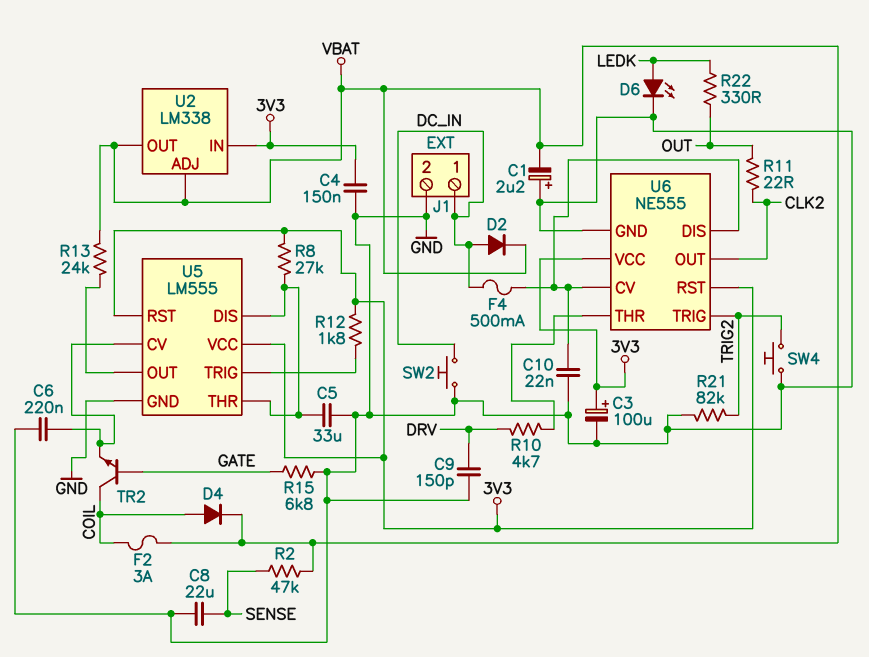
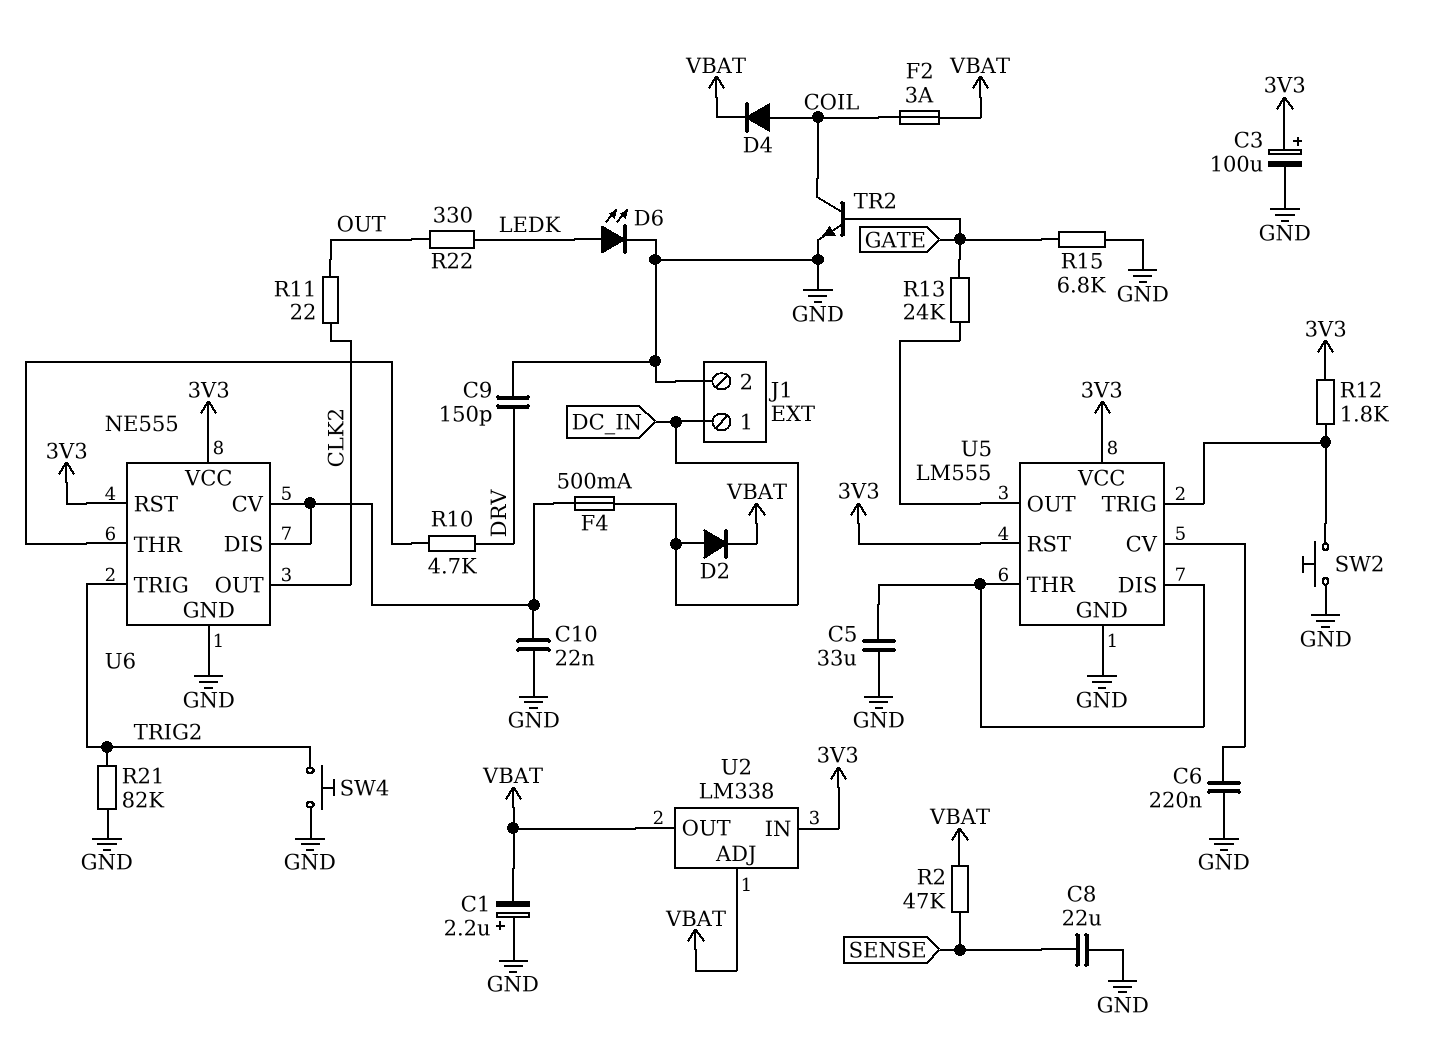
C4: 150nF (3V3, GND) -> none
R8: 27k (3V3, U5/DIS) -> none
R13: 24k (U5/OUT, VBAT) -> 24k (GATE, U5/OUT)
SW2: button (DC_IN, GND) -> button (GND, U5/TRIG)
TR2: NPN (B GATE, C COIL, E U5/CV) -> NPN (B GATE, C COIL, E GND)

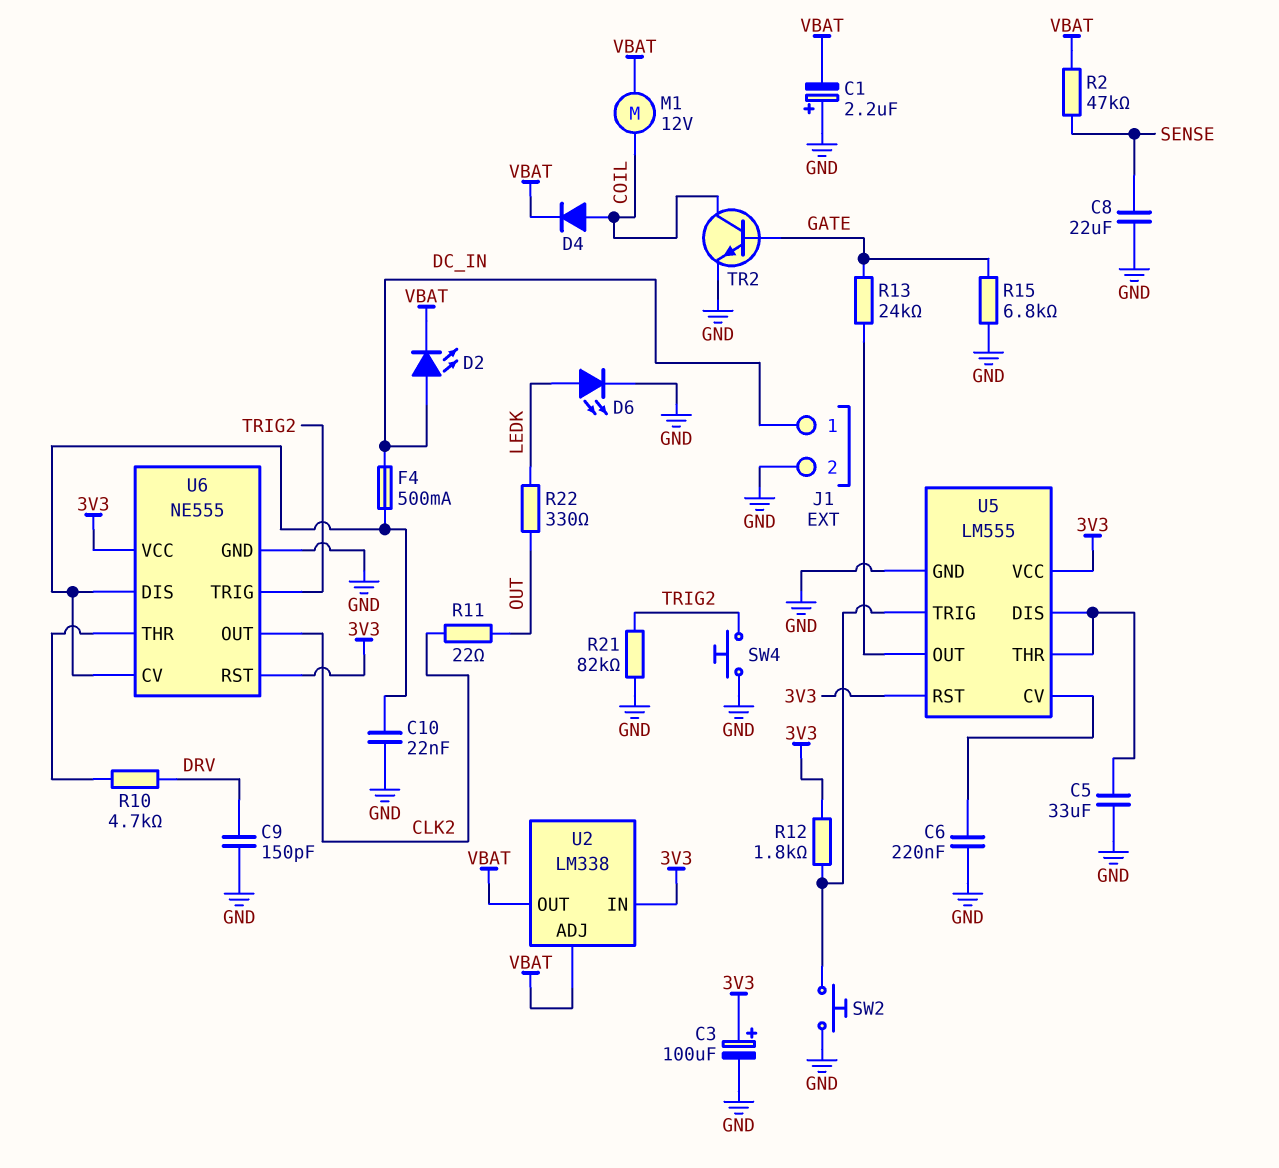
D2: diode (A DC_IN, K VBAT) -> LED (A DC_IN, K VBAT)
F2: 3A (COIL, VBAT) -> none
M1: none -> motor 12V (COIL, VBAT)

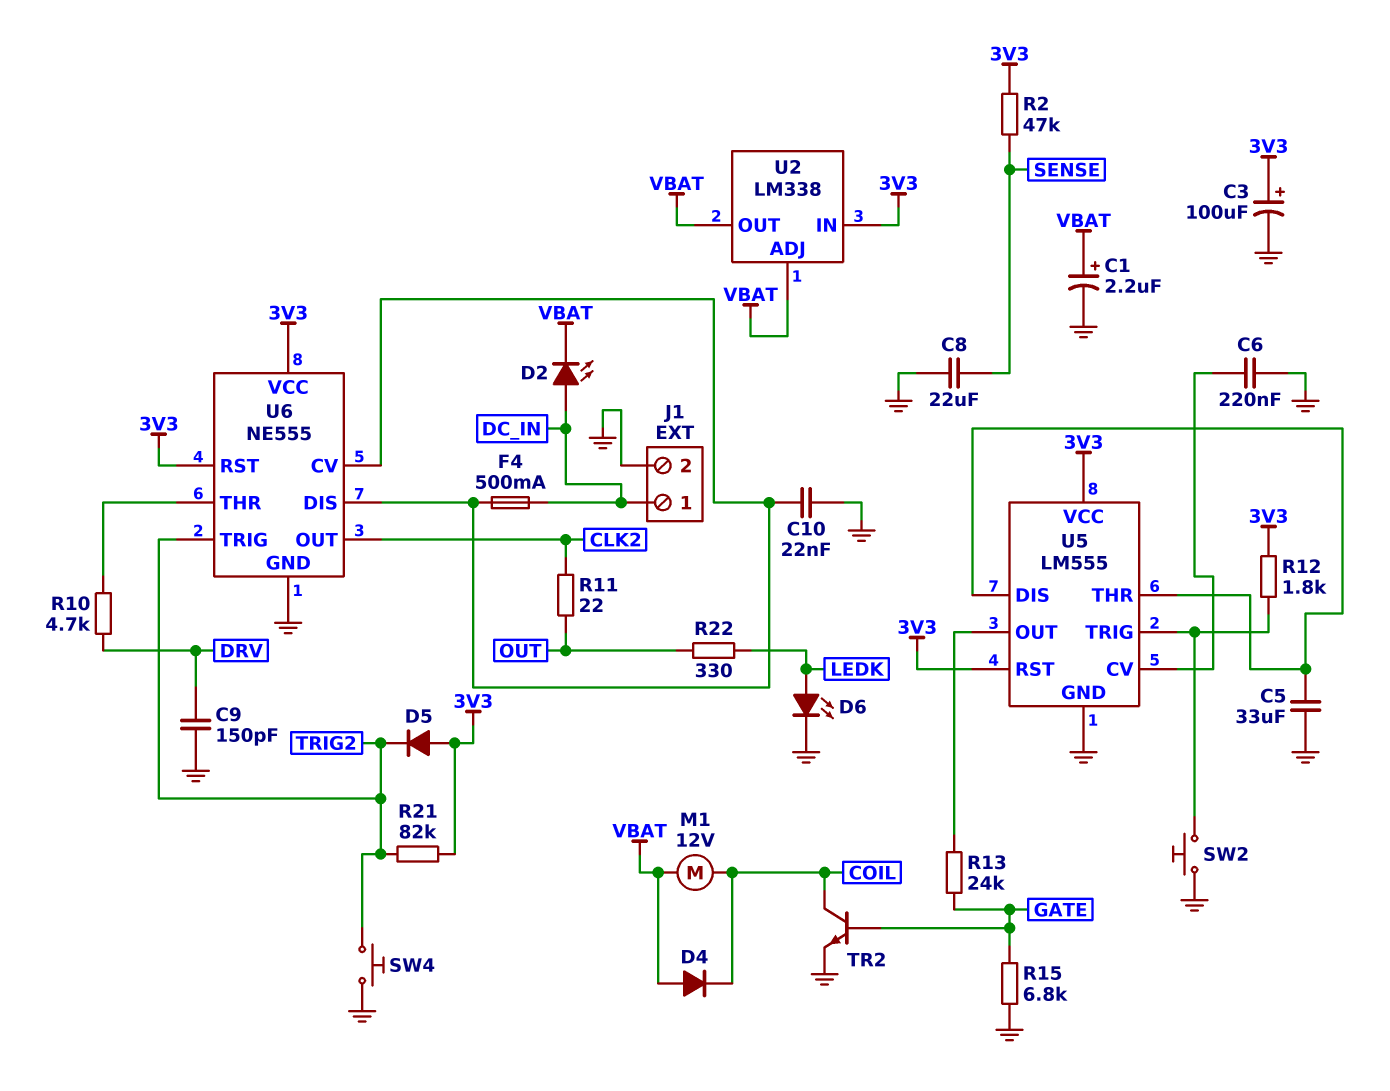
C1: 2.2uF (plus GND, minus VBAT) -> 2.2uF (plus VBAT, minus GND)
D4: diode (A COIL, K VBAT) -> diode (A VBAT, K COIL)
D5: none -> diode (A 3V3, K TRIG2)
R2: 47k (SENSE, VBAT) -> 47k (3V3, SENSE)
R21: 82k (GND, TRIG2) -> 82k (3V3, TRIG2)

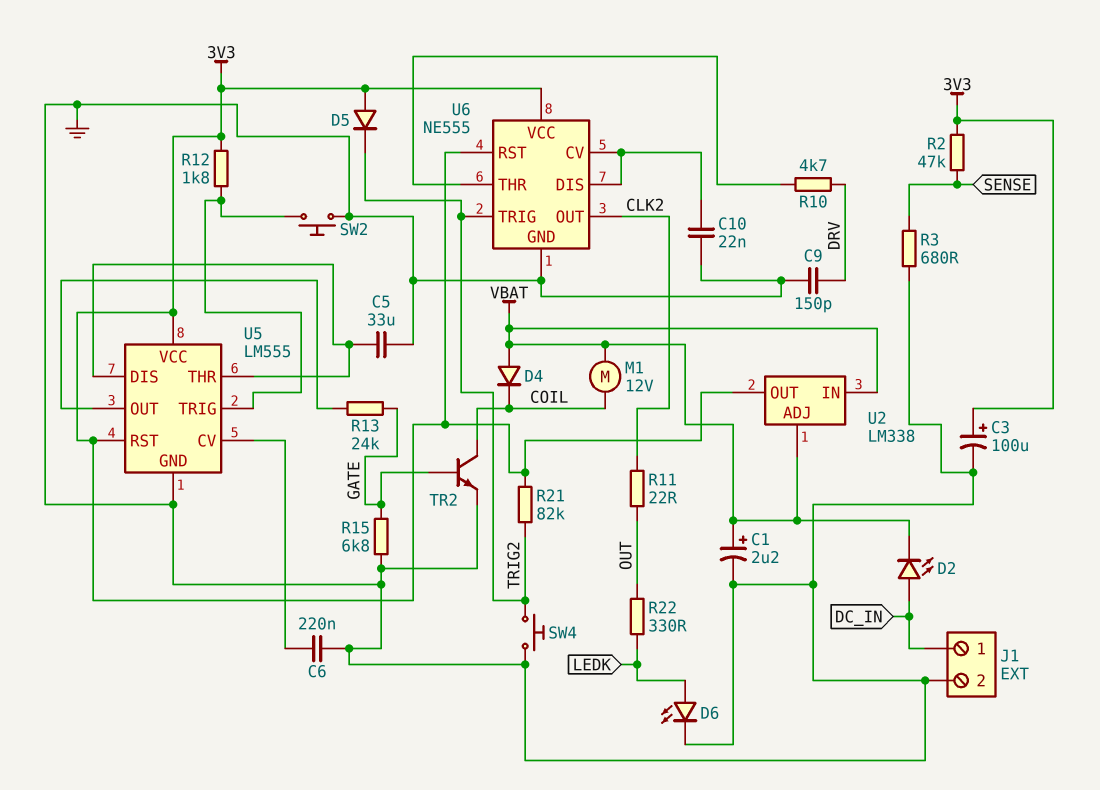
C8: 22uF (GND, SENSE) -> none
F4: 500mA (DC_IN, U6/CV) -> none
R3: none -> 680 (GND, SENSE)
U2 pin IN: 3V3 -> VBAT
U2 pin OUT: VBAT -> 3V3

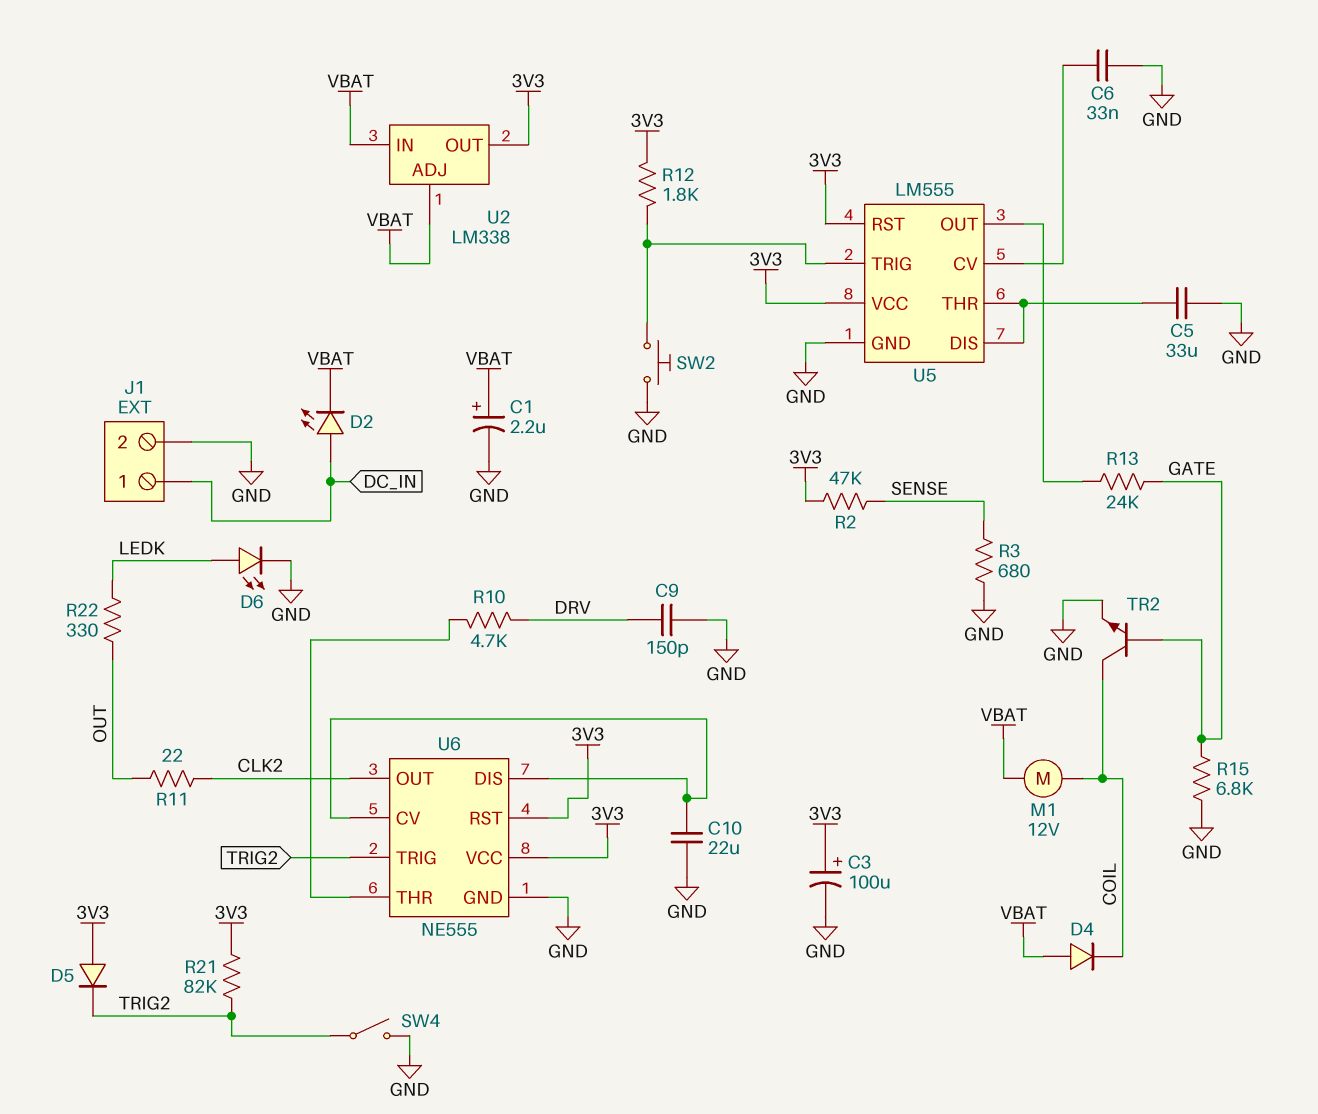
C6: 220nF (GND, U5/CV) -> 33nF (GND, U5/CV)
C10: 22nF (GND, U6/CV) -> 22uF (GND, U6/CV)
SW4: button (GND, TRIG2) -> switch (GND, TRIG2)

